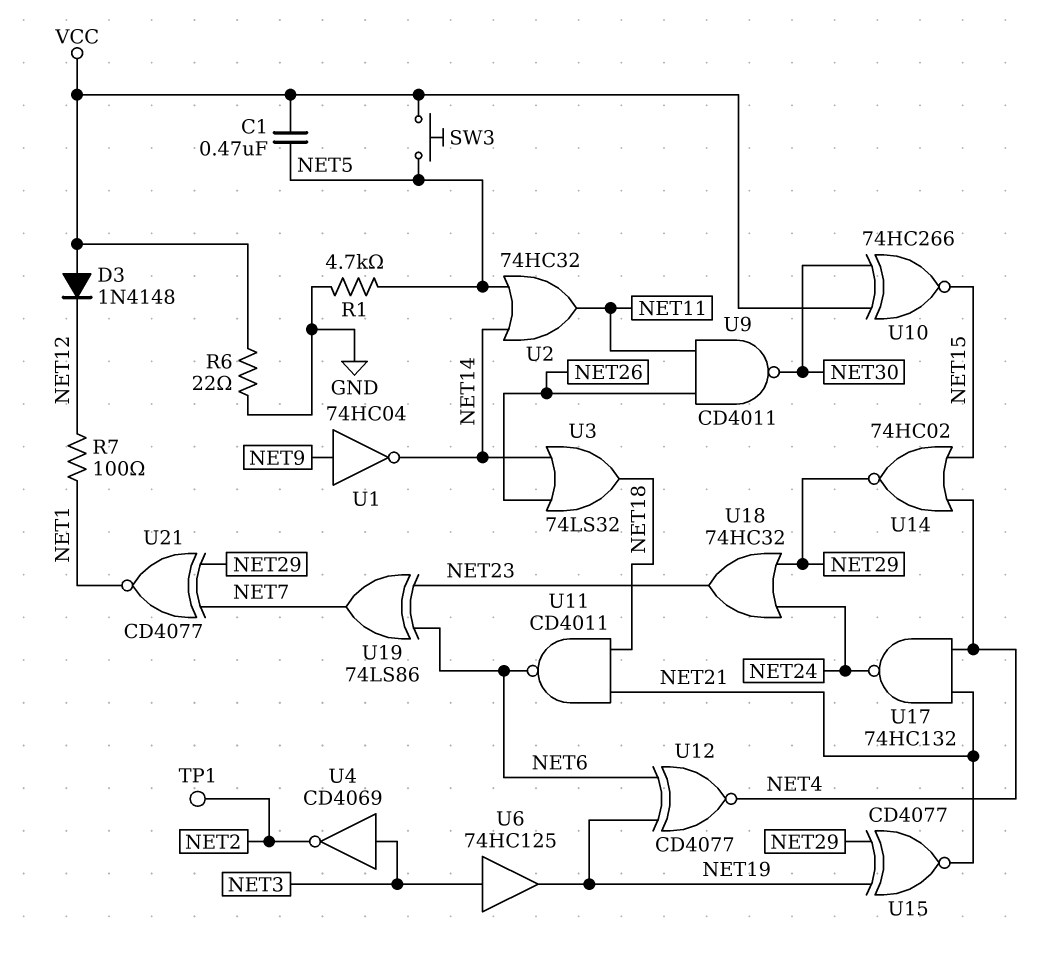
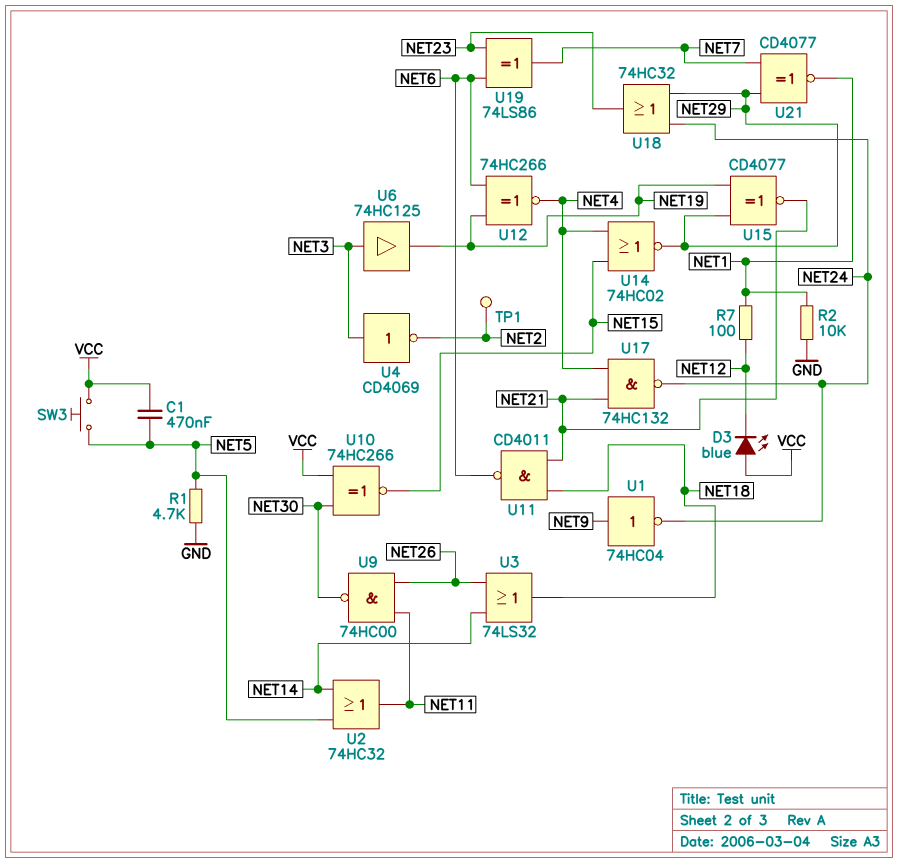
D3: diode 1N4148 (A VCC, K NET12) -> LED blue (A VCC, K NET12)
R2: none -> 10k (GND, NET1)
R6: 22 (GND, VCC) -> none
U1: NOT 74HC04 (in NET9, out NET14) -> NOT 74HC04 (in NET9, out NET24)
U9: NAND CD4011 (in NET11, in NET26, out NET30) -> NAND 74HC00 (in NET11, in NET26, out NET30)
U12: XNOR CD4077 (in NET6, in NET19, out NET4) -> XNOR 74HC266 (in NET6, in NET19, out NET4)

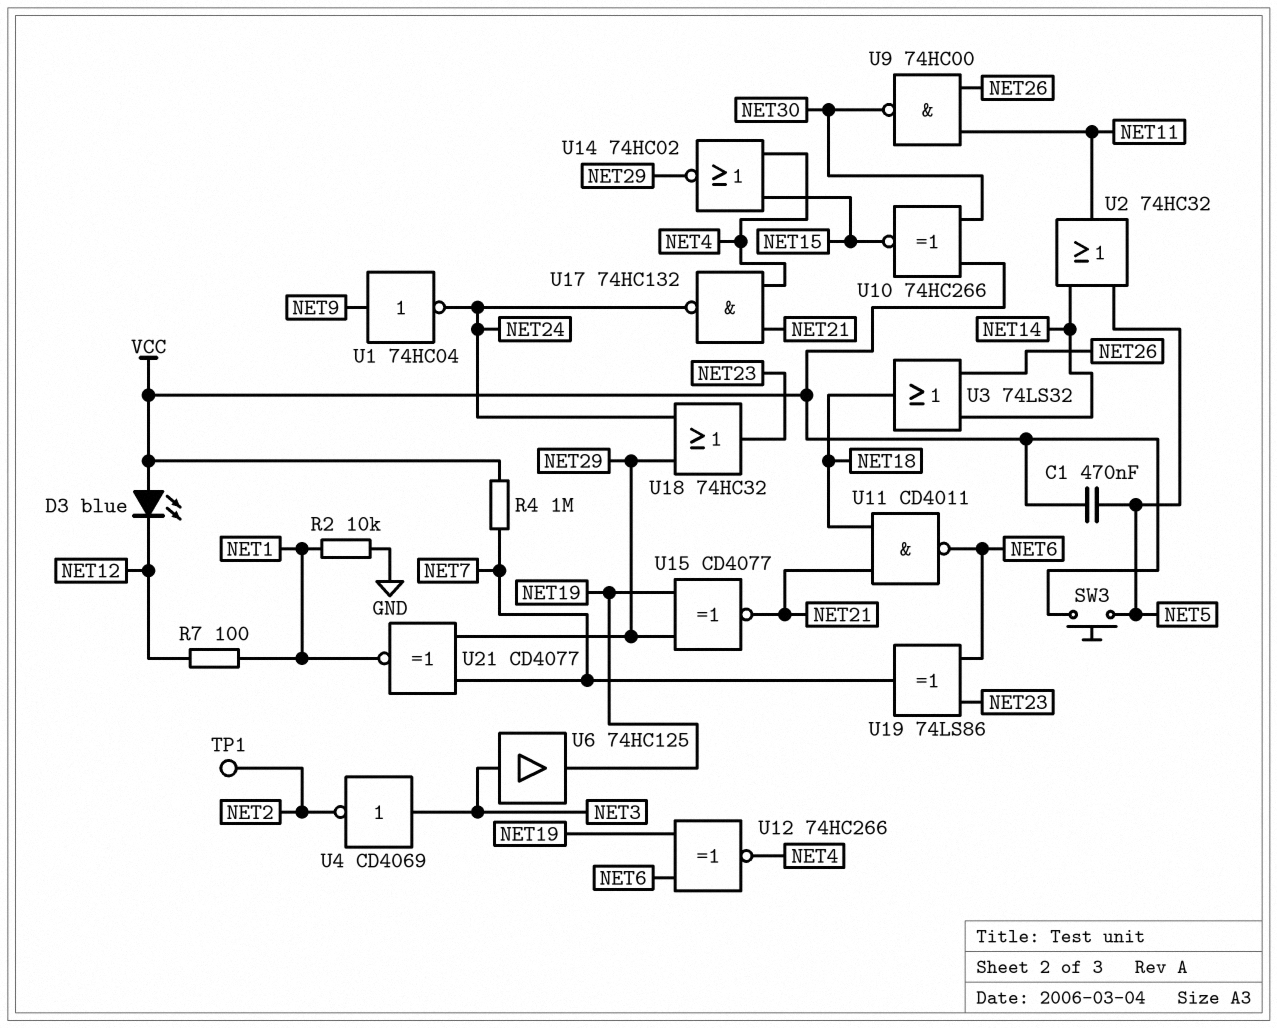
R1: 4.7k (GND, NET5) -> none
R4: none -> 1M (NET7, VCC)

